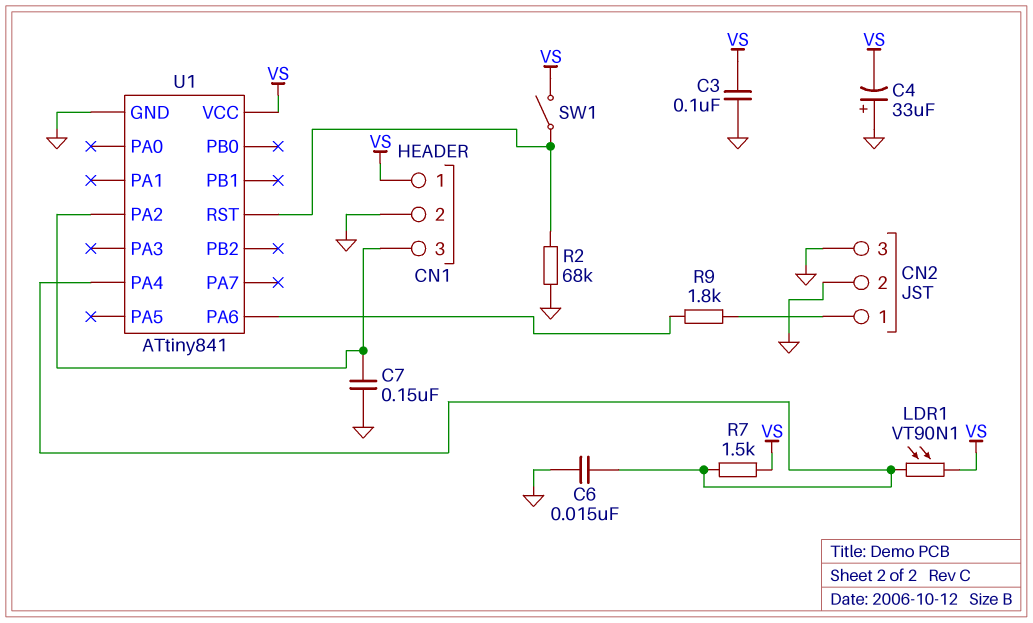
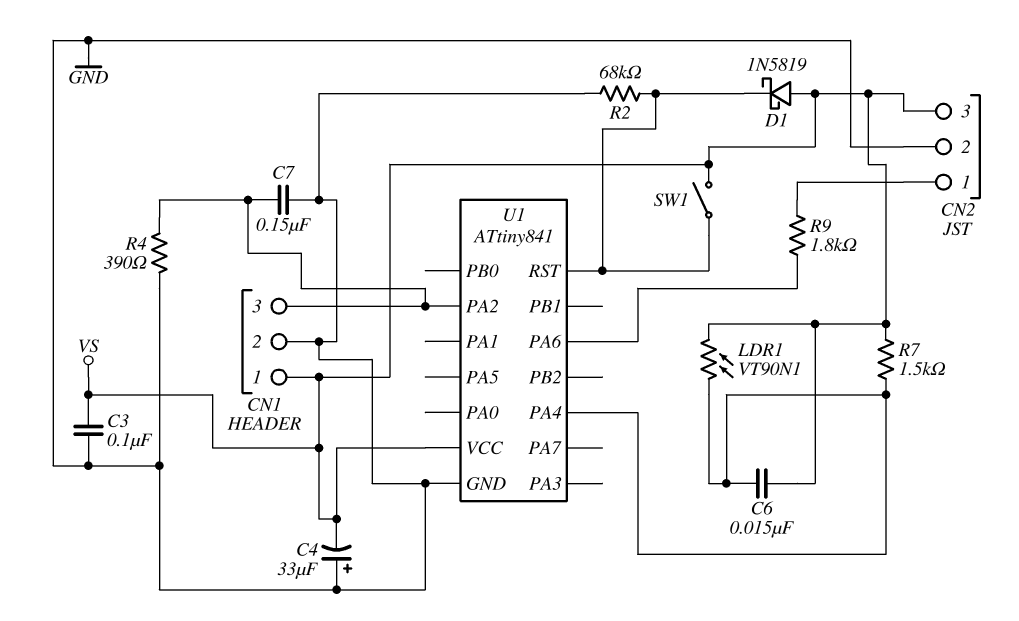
C6: 15nF (GND, U1/PA4) -> 15nF (U1/PA4, VS)
CN2 pin 3: GND -> VS
D1: none -> schottky 1N5819 (A VS, K U1/RST)
R4: none -> 390 (CN1/3, GND)

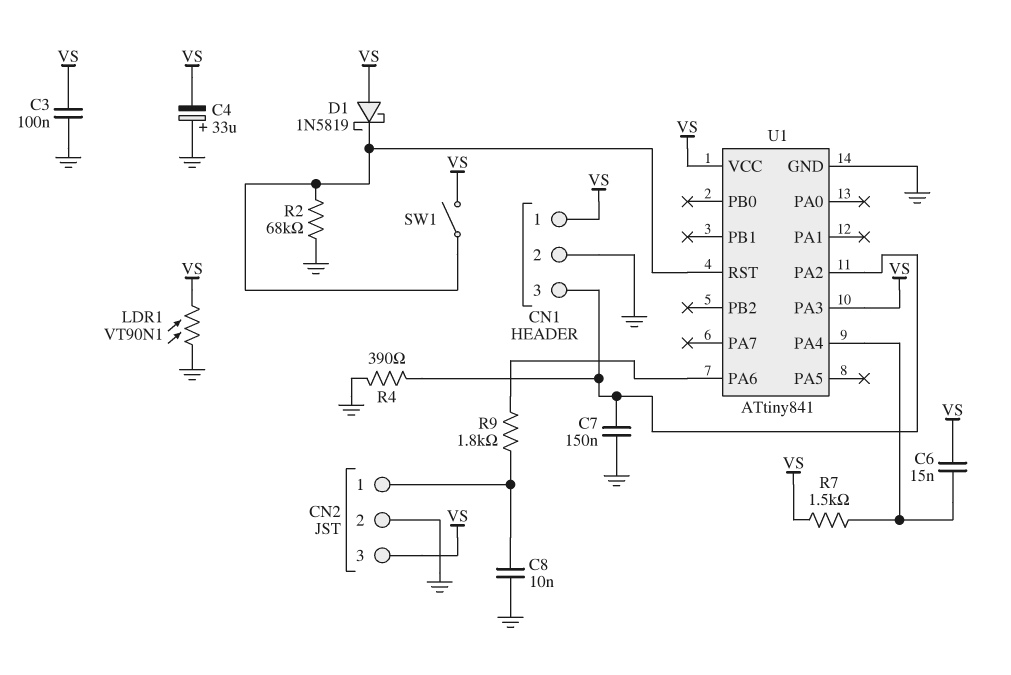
C8: none -> 10nF (CN2/1, GND)
LDR1: VT90N1 (U1/PA4, VS) -> VT90N1 (GND, VS)
U1 pin PA3: none -> VS

